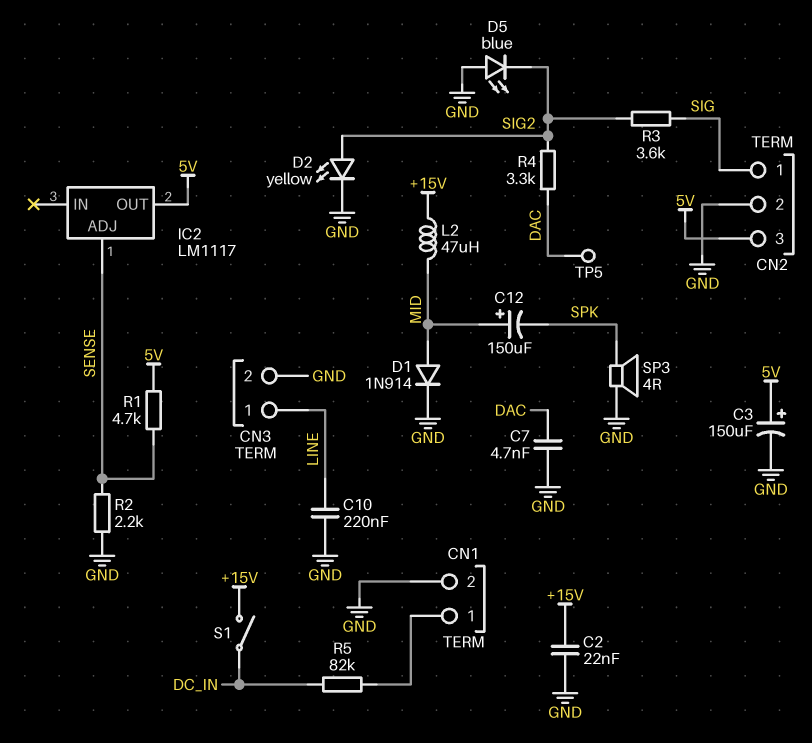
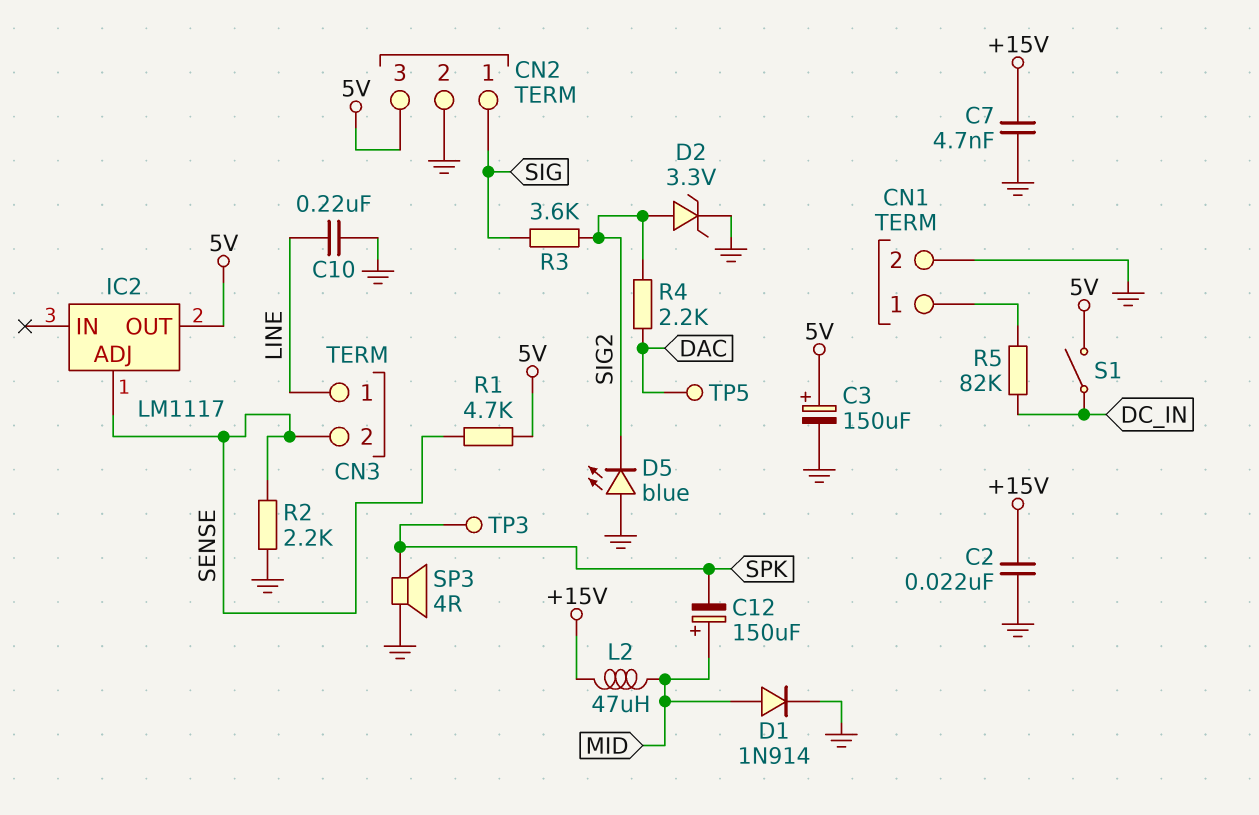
C7: 4.7nF (DAC, GND) -> 4.7nF (+15V, GND)
CN3 pin 2: GND -> SENSE
D2: LED yellow (A SIG2, K GND) -> zener 3.3V (A SIG2, K GND)
R4: 3.3k (DAC, SIG2) -> 2.2k (DAC, SIG2)
S1: switch (+15V, DC_IN) -> switch (5V, DC_IN)
TP3: none -> test point (SPK)

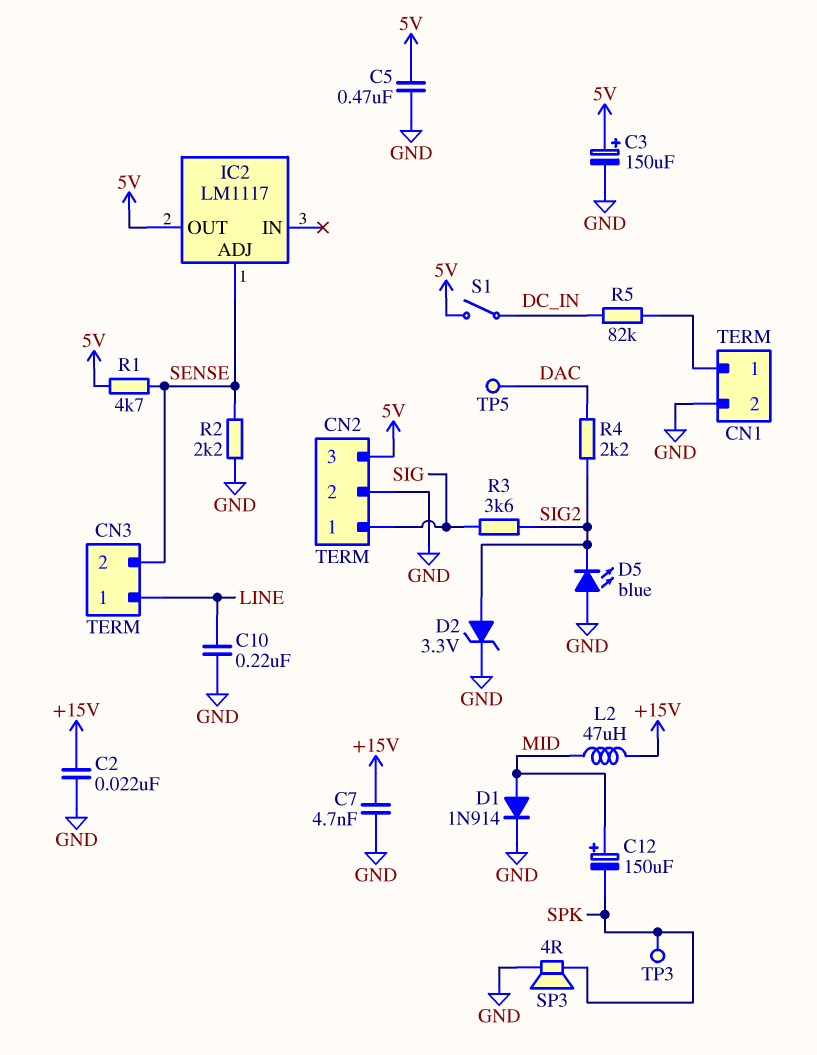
C5: none -> 470nF (5V, GND)

